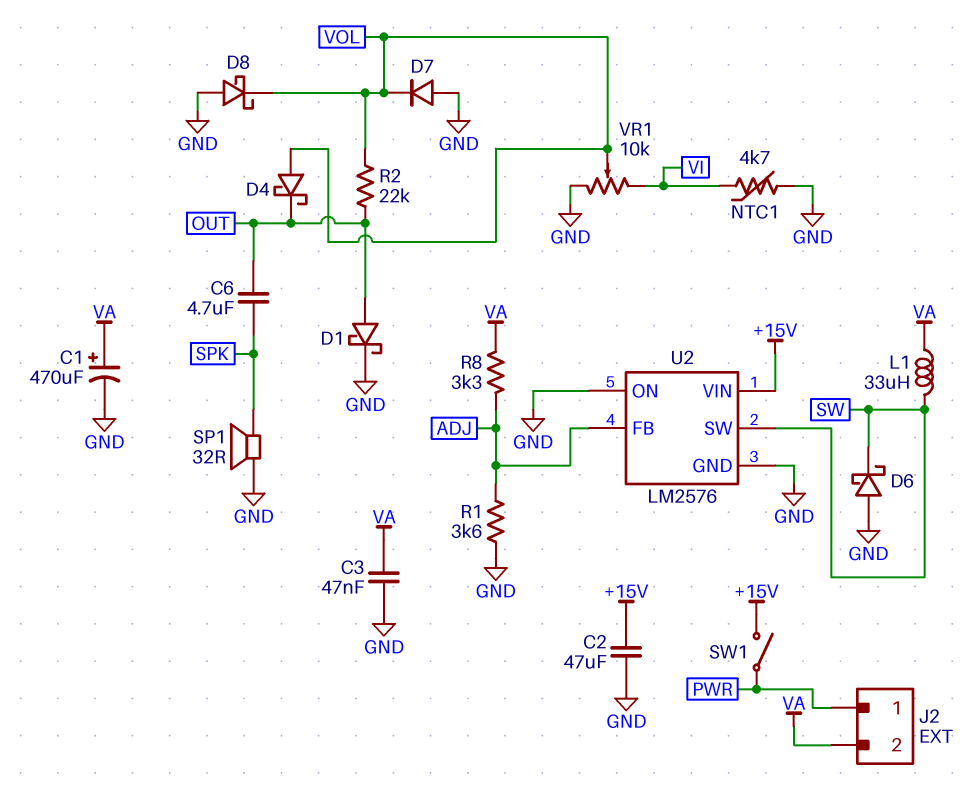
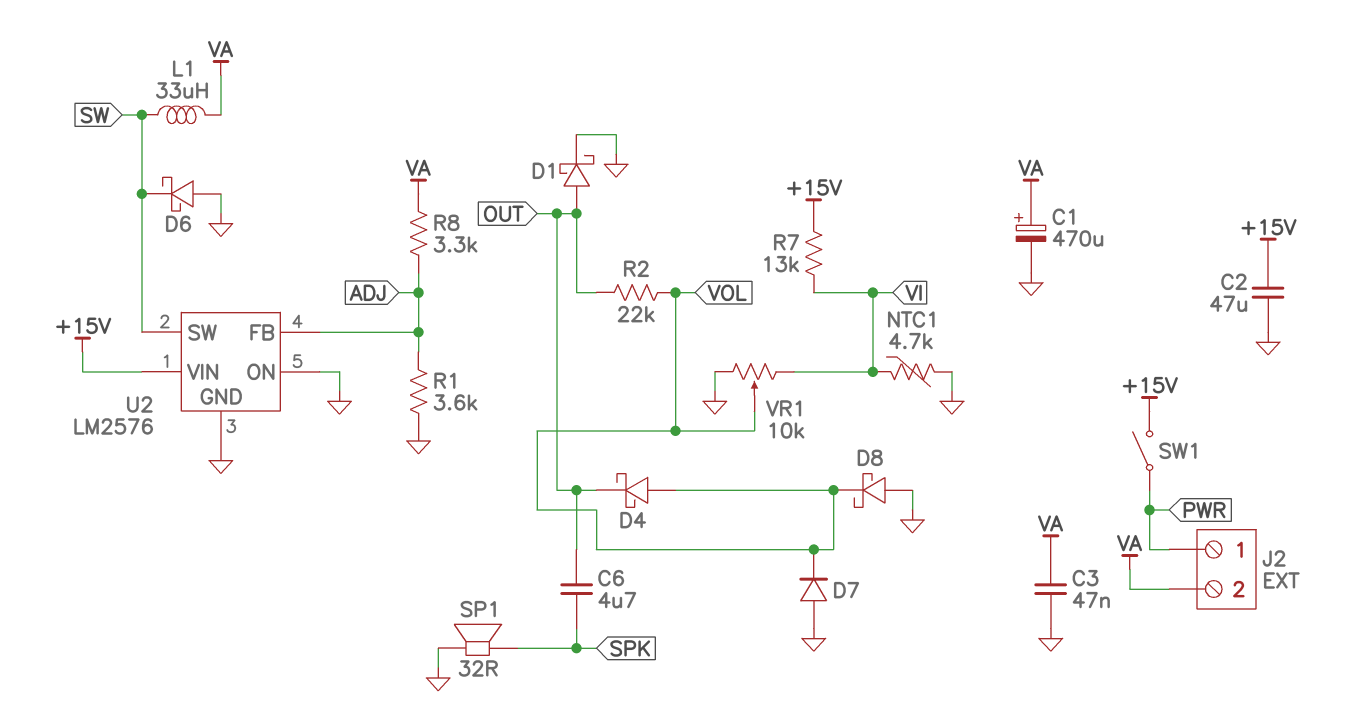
R7: none -> 13k (+15V, VI)

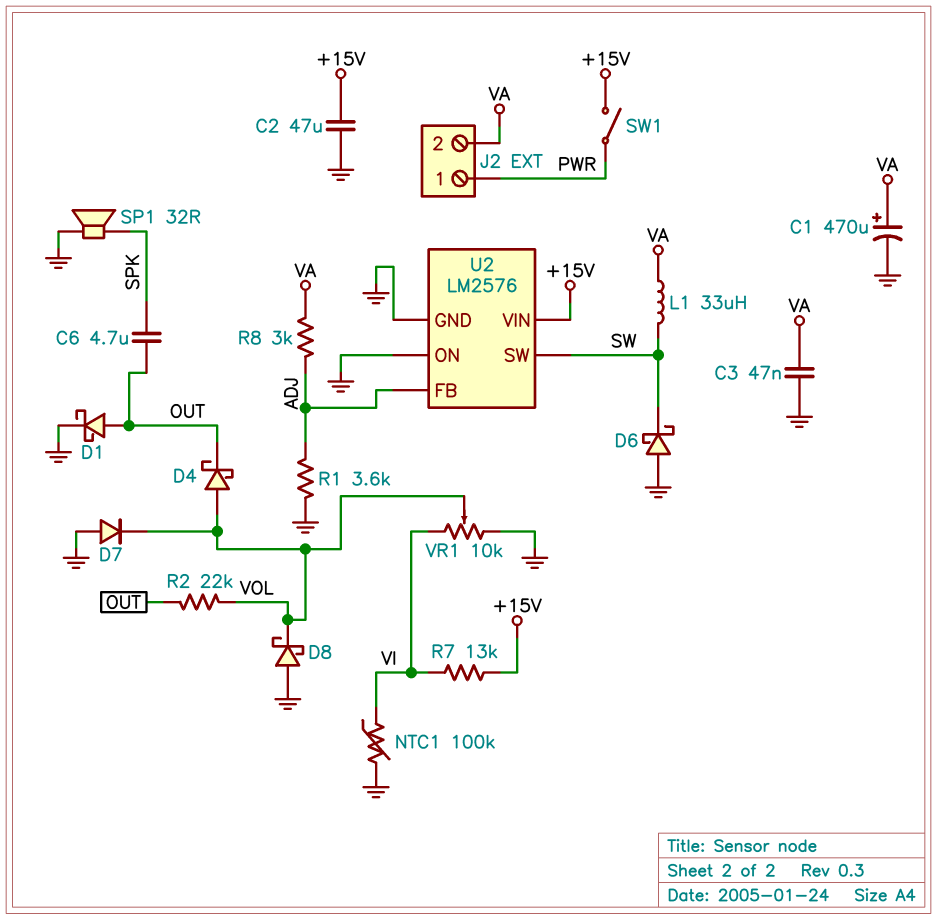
NTC1: 4.7k (GND, VI) -> 100k (GND, VI)
R8: 3.3k (ADJ, VA) -> 3k (ADJ, VA)

